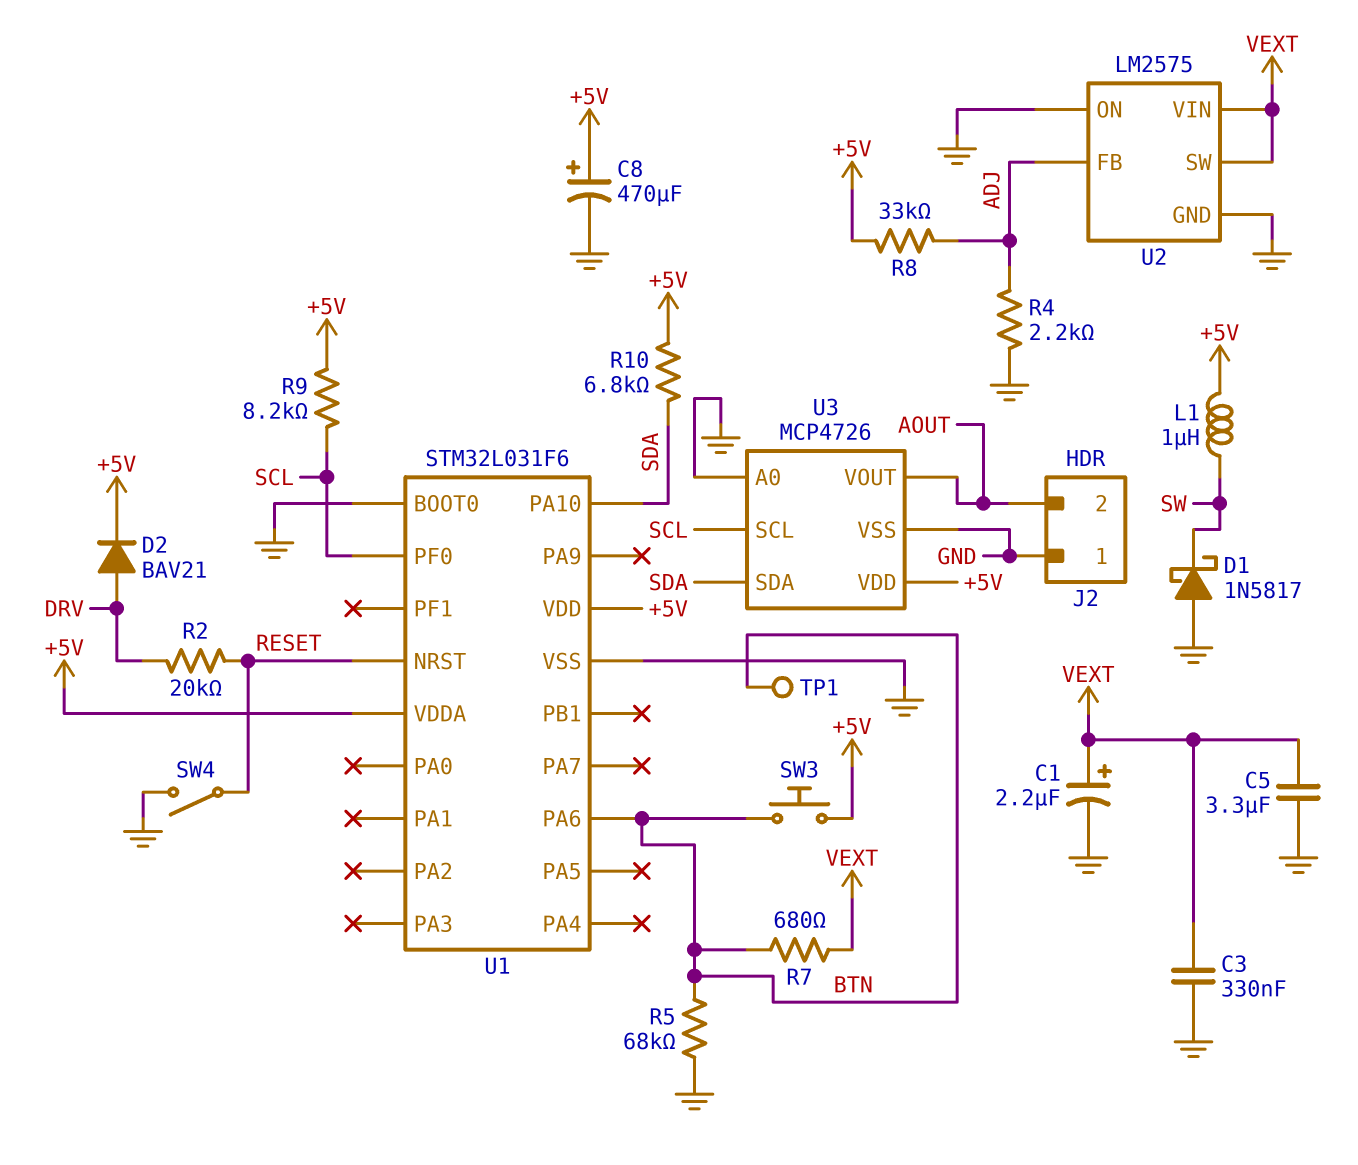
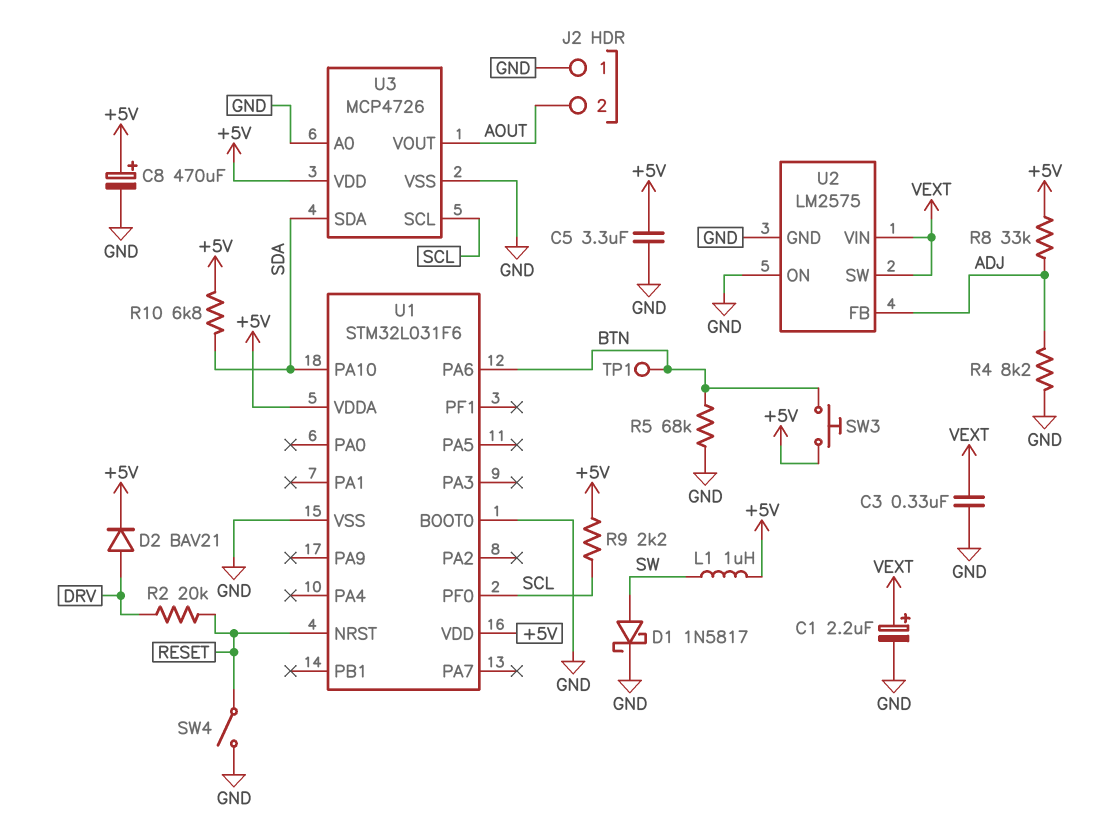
C5: 3.3uF (GND, VEXT) -> 3.3uF (+5V, GND)
D1: schottky 1N5817 (A GND, K SW) -> schottky 1N5817 (A SW, K GND)
R4: 2.2k (ADJ, GND) -> 8.2k (ADJ, GND)
R7: 680 (BTN, VEXT) -> none
R9: 8.2k (+5V, SCL) -> 2.2k (+5V, SCL)

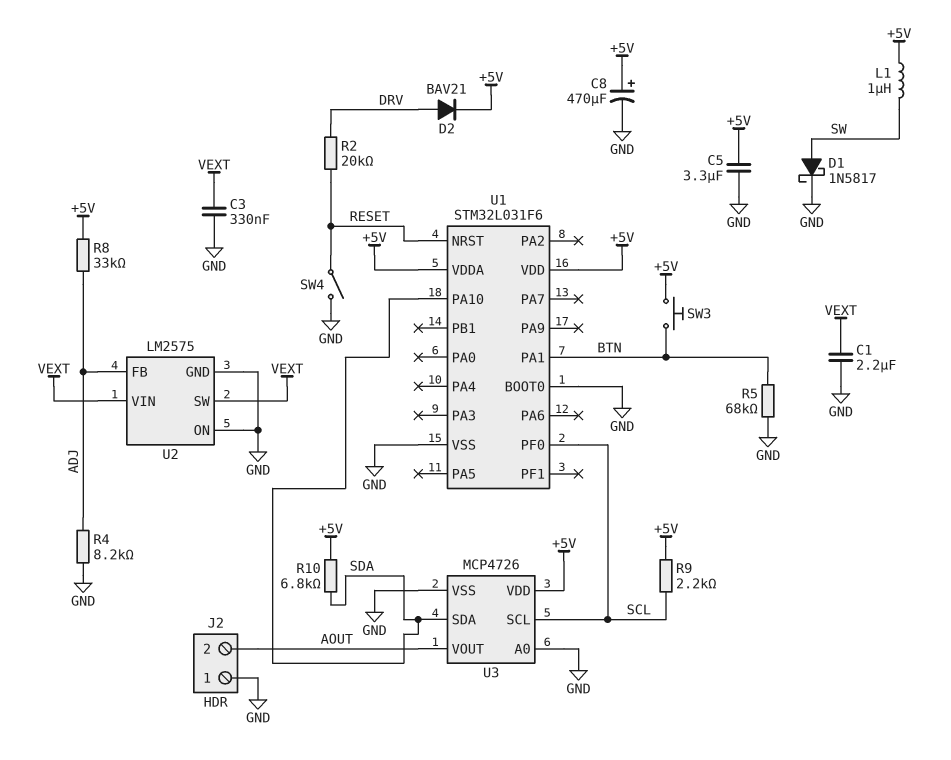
C1: 2.2uF (plus VEXT, minus GND) -> 2.2uF (GND, VEXT)
TP1: test point (BTN) -> none
U1 pin PA1: none -> BTN
U1 pin PA6: BTN -> none

